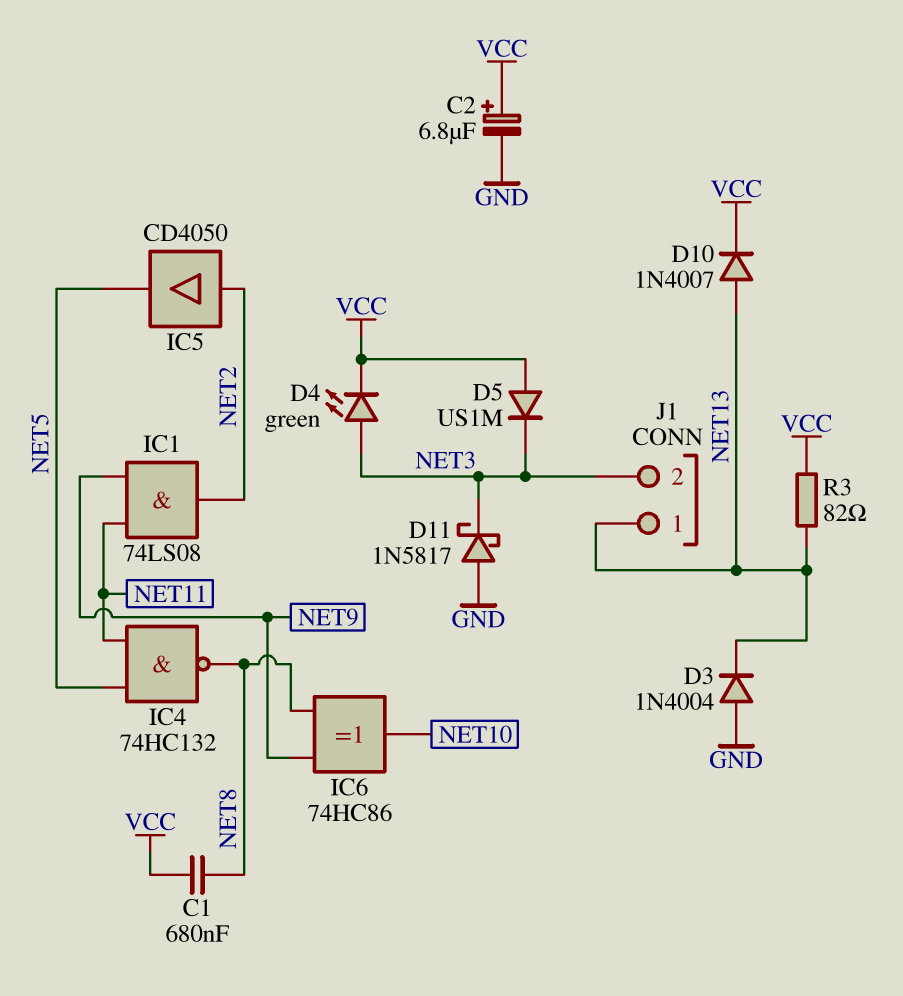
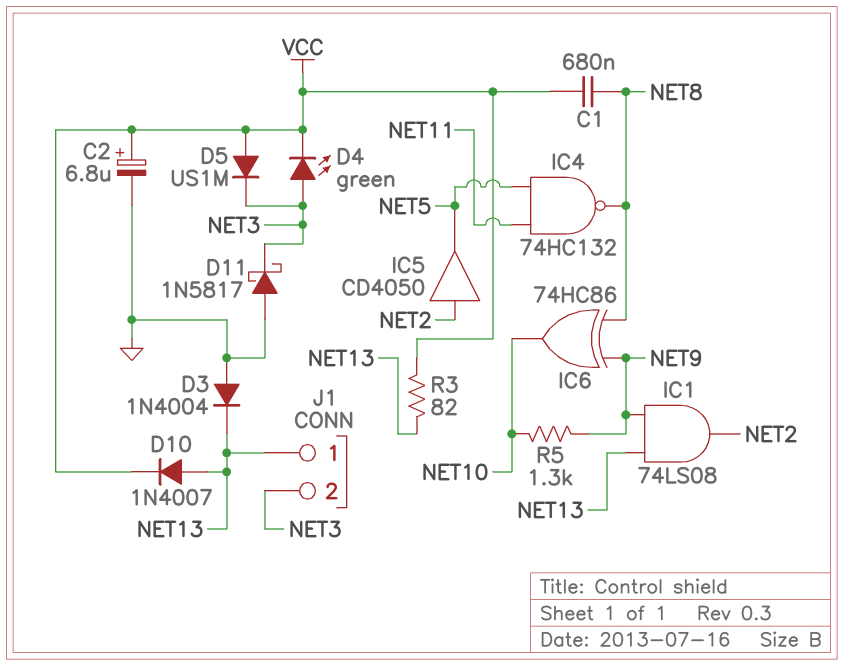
IC1: AND 74LS08 (in NET9, in NET11, out NET2) -> AND 74LS08 (in NET9, in NET13, out NET2)
R5: none -> 1.3k (NET9, NET10)

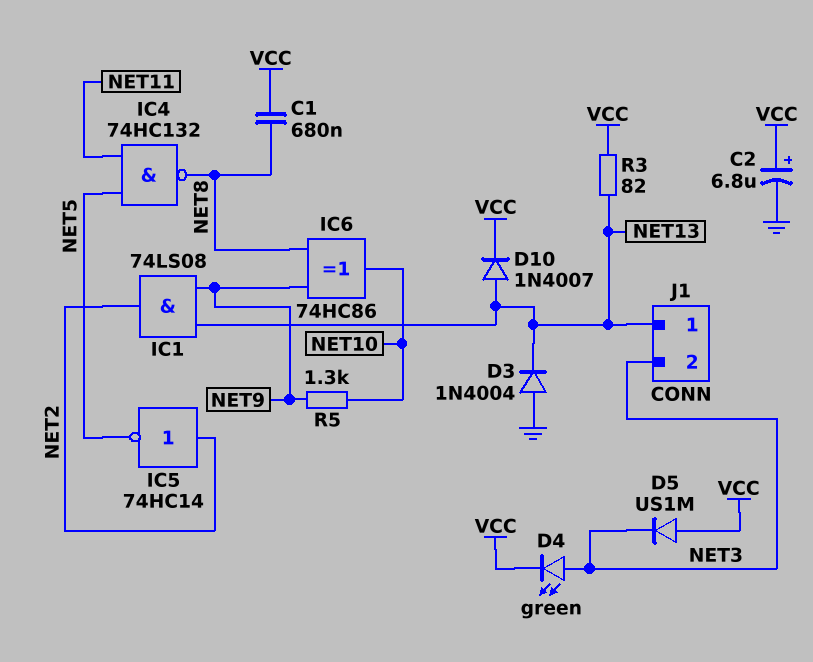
D11: schottky 1N5817 (A GND, K NET3) -> none
IC5: buffer CD4050 (in NET2, out NET5) -> NOT 74HC14 (in NET2, out NET5)

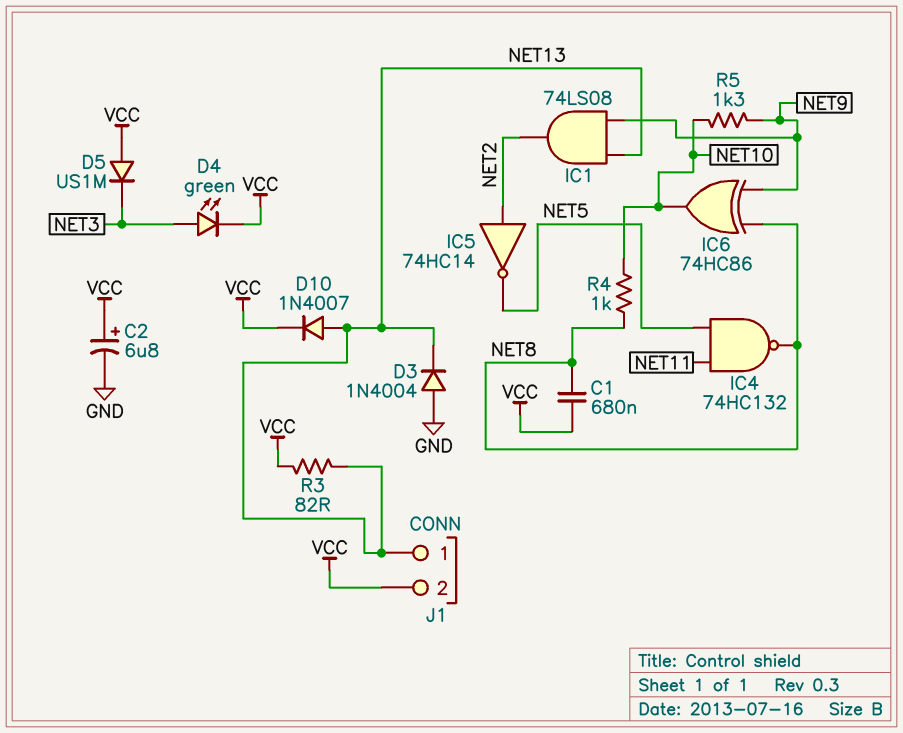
J1 pin 2: NET3 -> VCC
R4: none -> 1k (NET8, NET10)

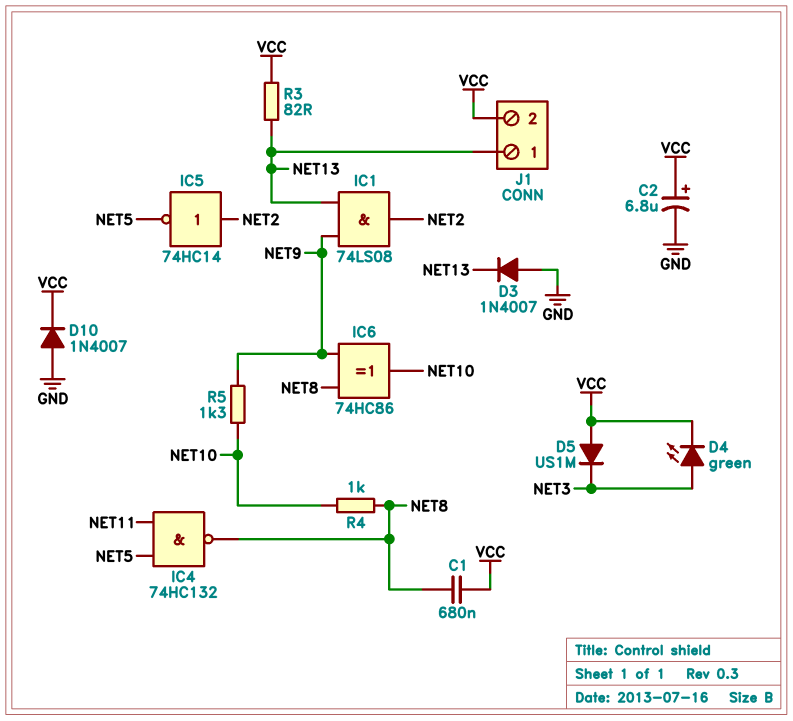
D3: diode 1N4004 (A GND, K NET13) -> diode 1N4007 (A GND, K NET13)
D10: diode 1N4007 (A NET13, K VCC) -> diode 1N4007 (A GND, K VCC)

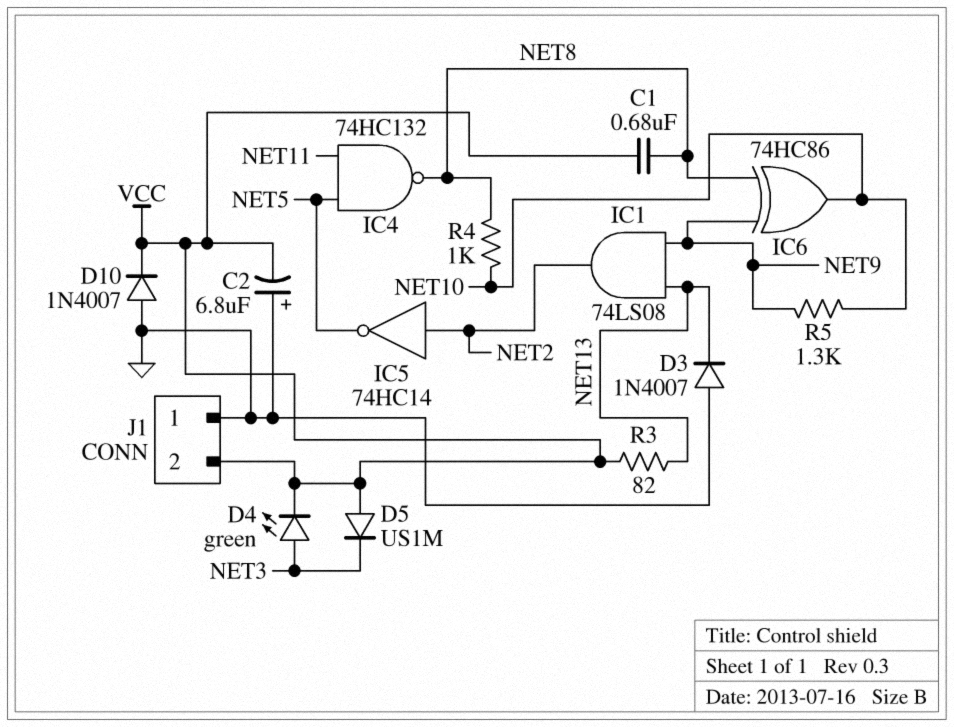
C2: 6.8uF (plus VCC, minus GND) -> 6.8uF (plus GND, minus VCC)
J1 pin 1: NET13 -> GND

